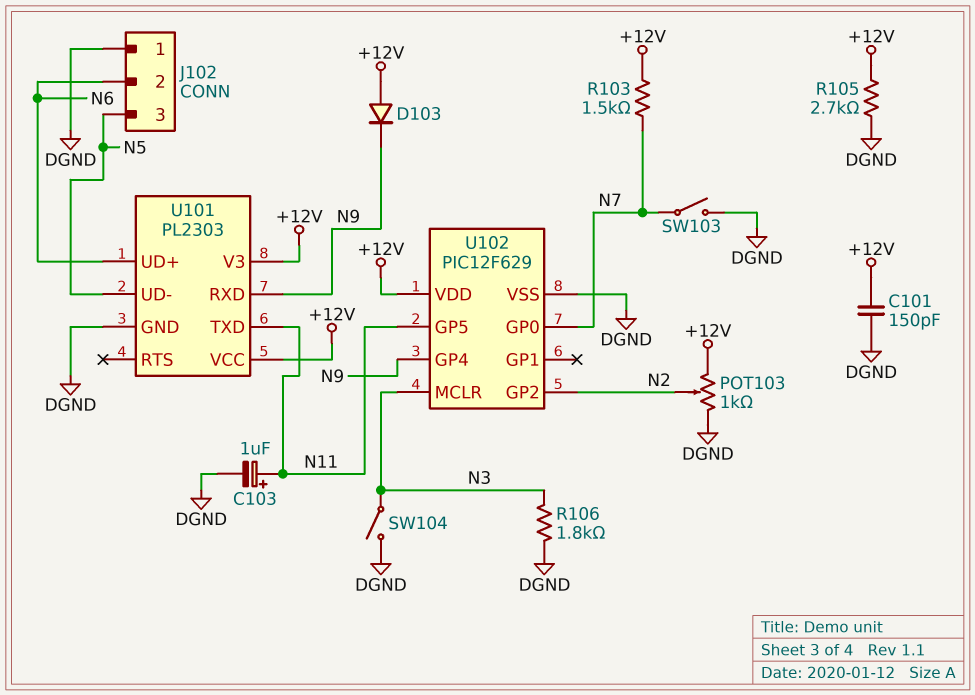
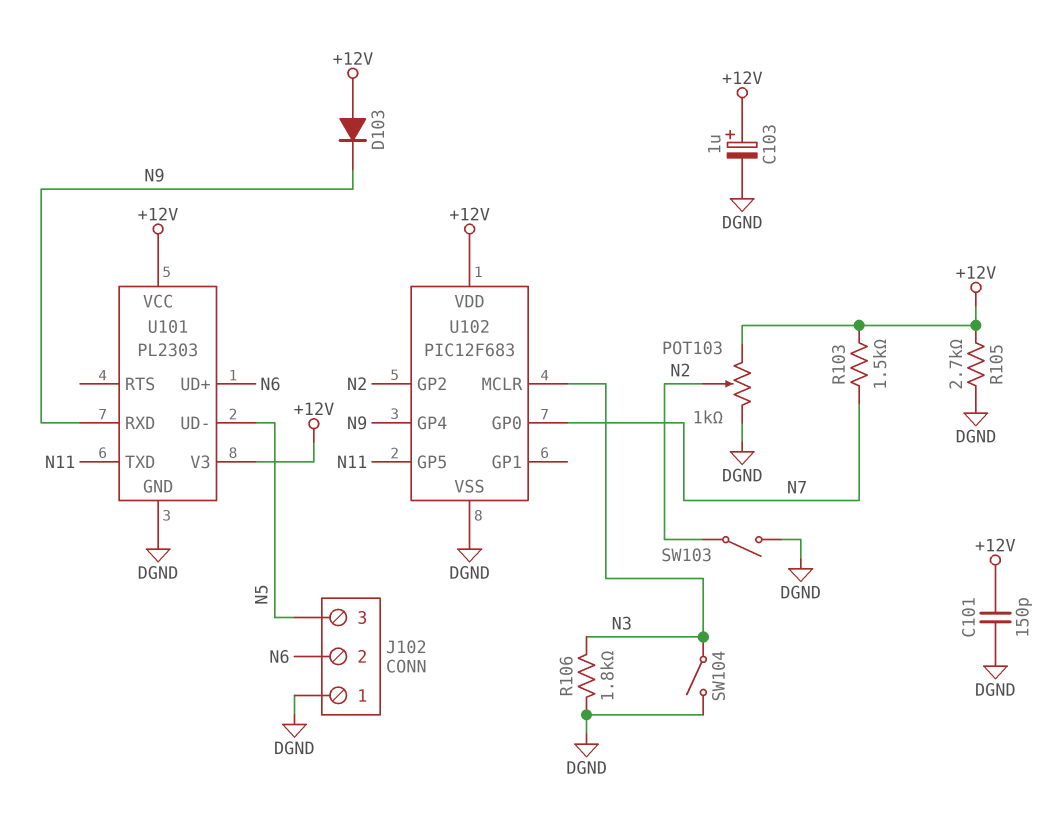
C103: 1uF (plus N11, minus DGND) -> 1uF (plus +12V, minus DGND)
SW103: switch (DGND, N7) -> switch (DGND, N2)
U102: PIC12F629 -> PIC12F683

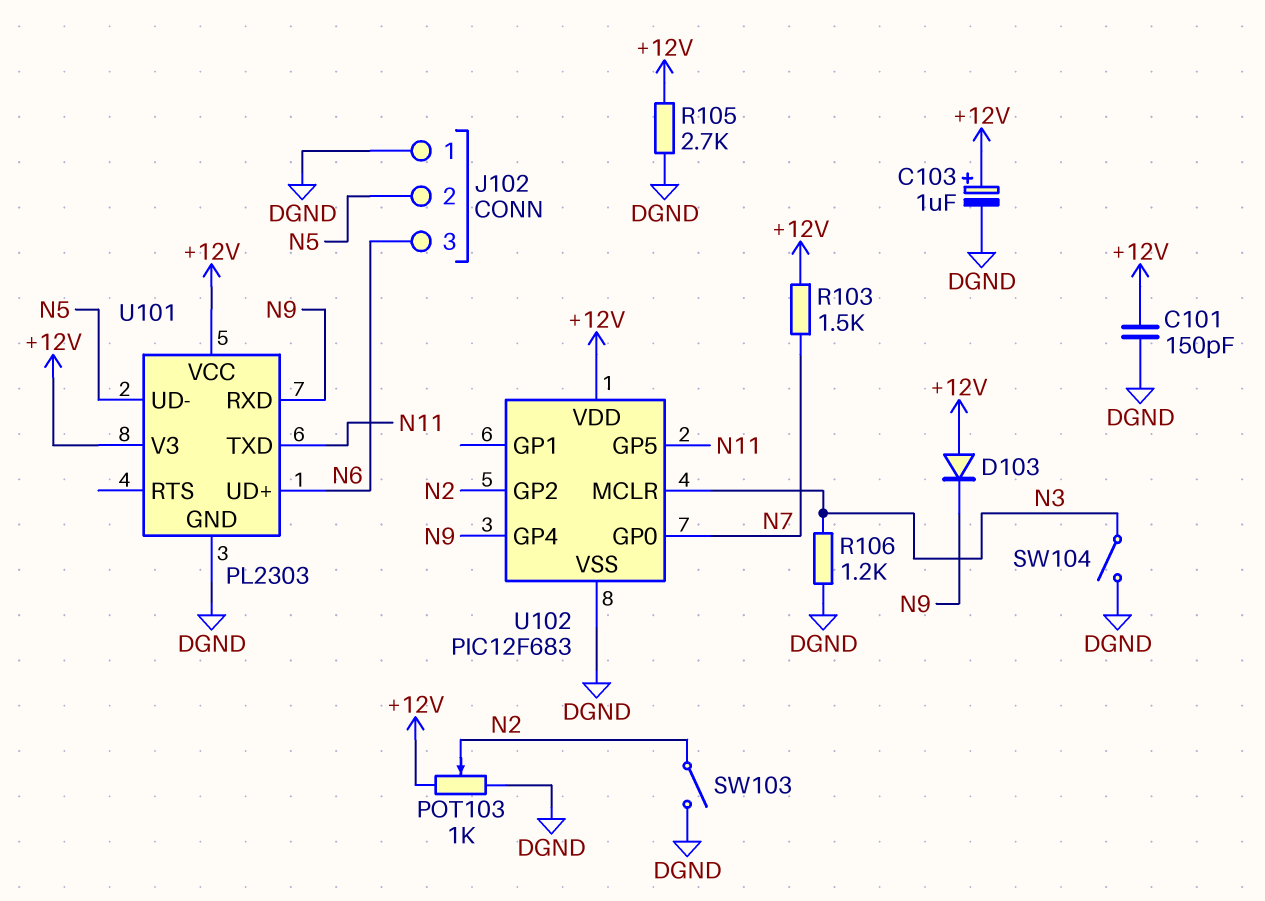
J102 pin 2: N6 -> N5
J102 pin 3: N5 -> N6
R106: 1.8k (DGND, N3) -> 1.2k (DGND, N3)

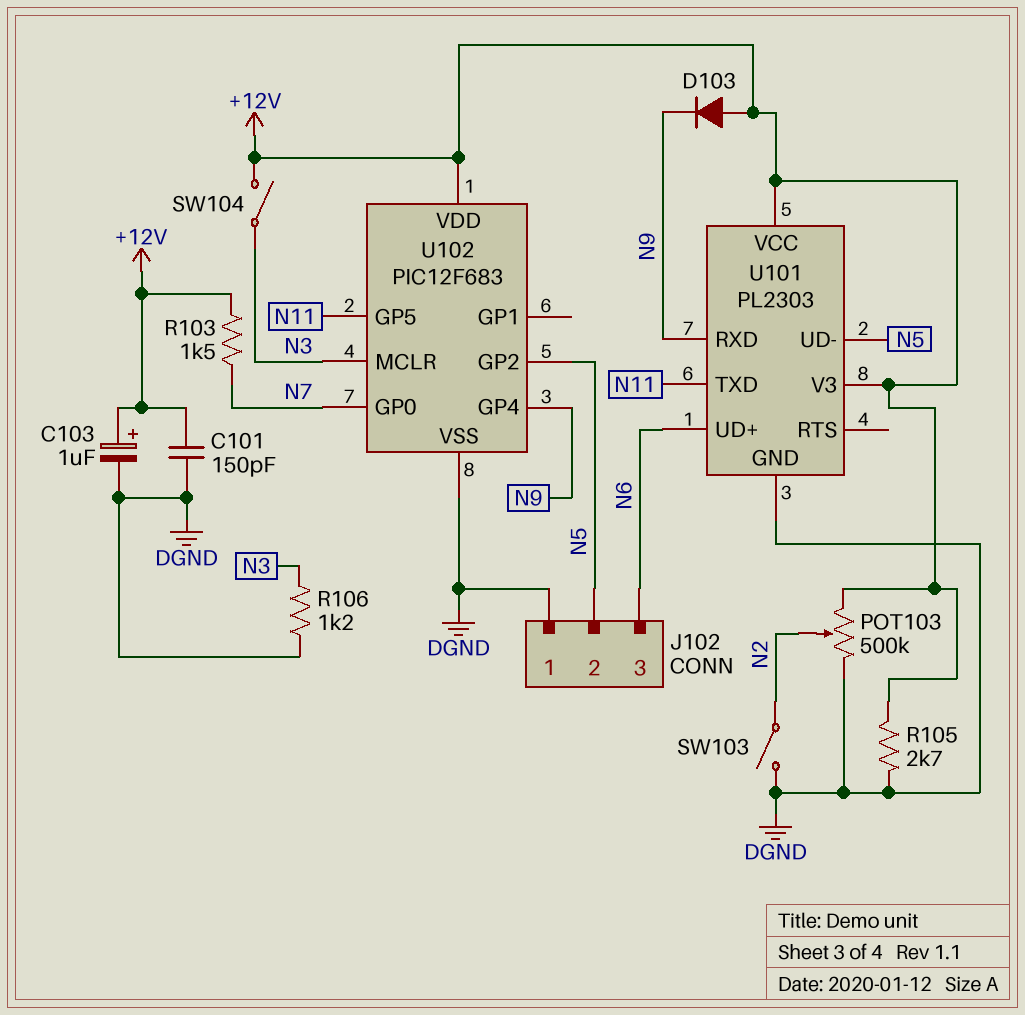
POT103: 1k (+12V, DGND, wiper N2) -> 500k (+12V, DGND, wiper N2)
SW104: switch (DGND, N3) -> switch (+12V, N3)
U102 pin GP2: N2 -> N5

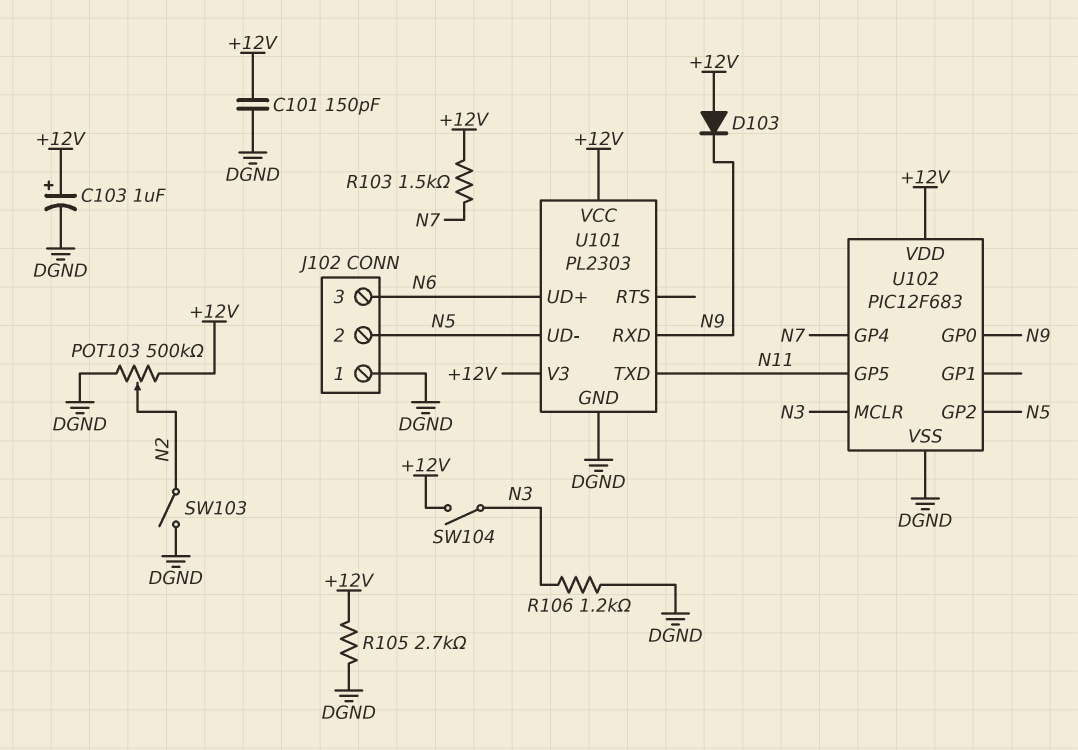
U102 pin GP0: N7 -> N9
U102 pin GP4: N9 -> N7

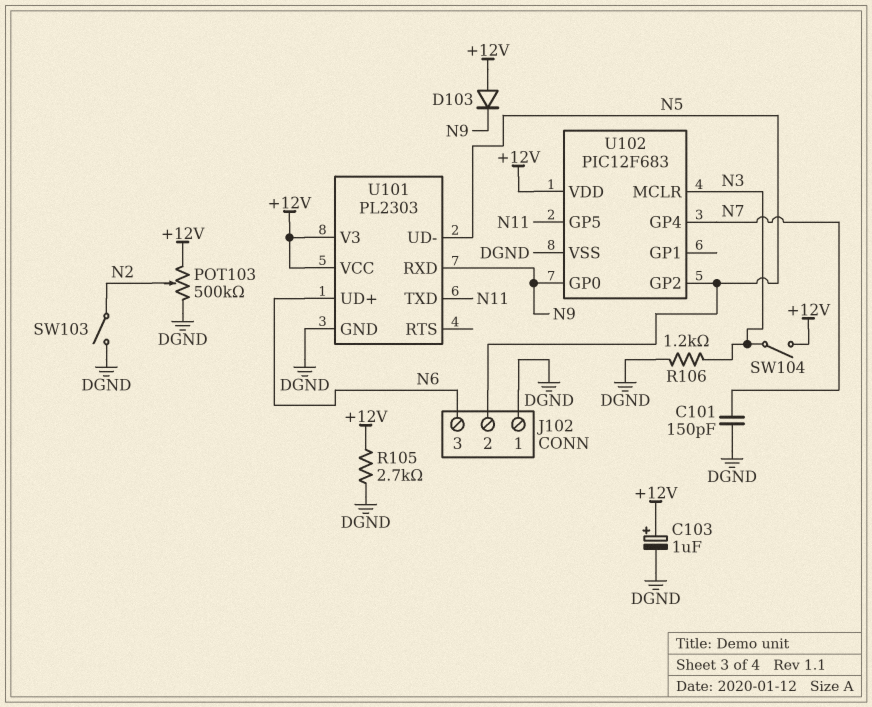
C101: 150pF (+12V, DGND) -> 150pF (DGND, N7)
R103: 1.5k (+12V, N7) -> none

